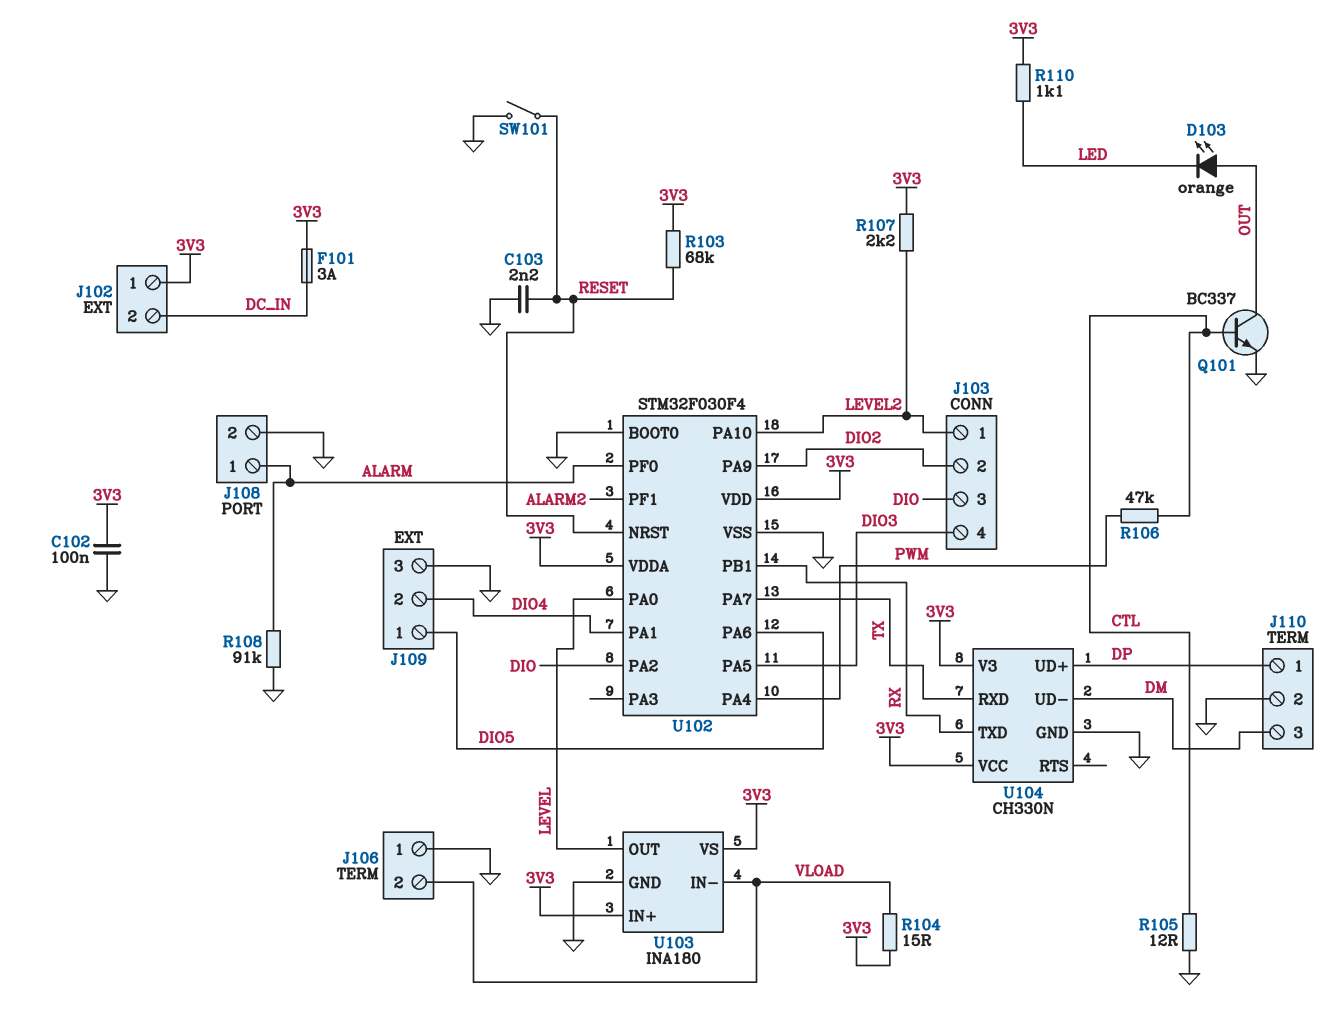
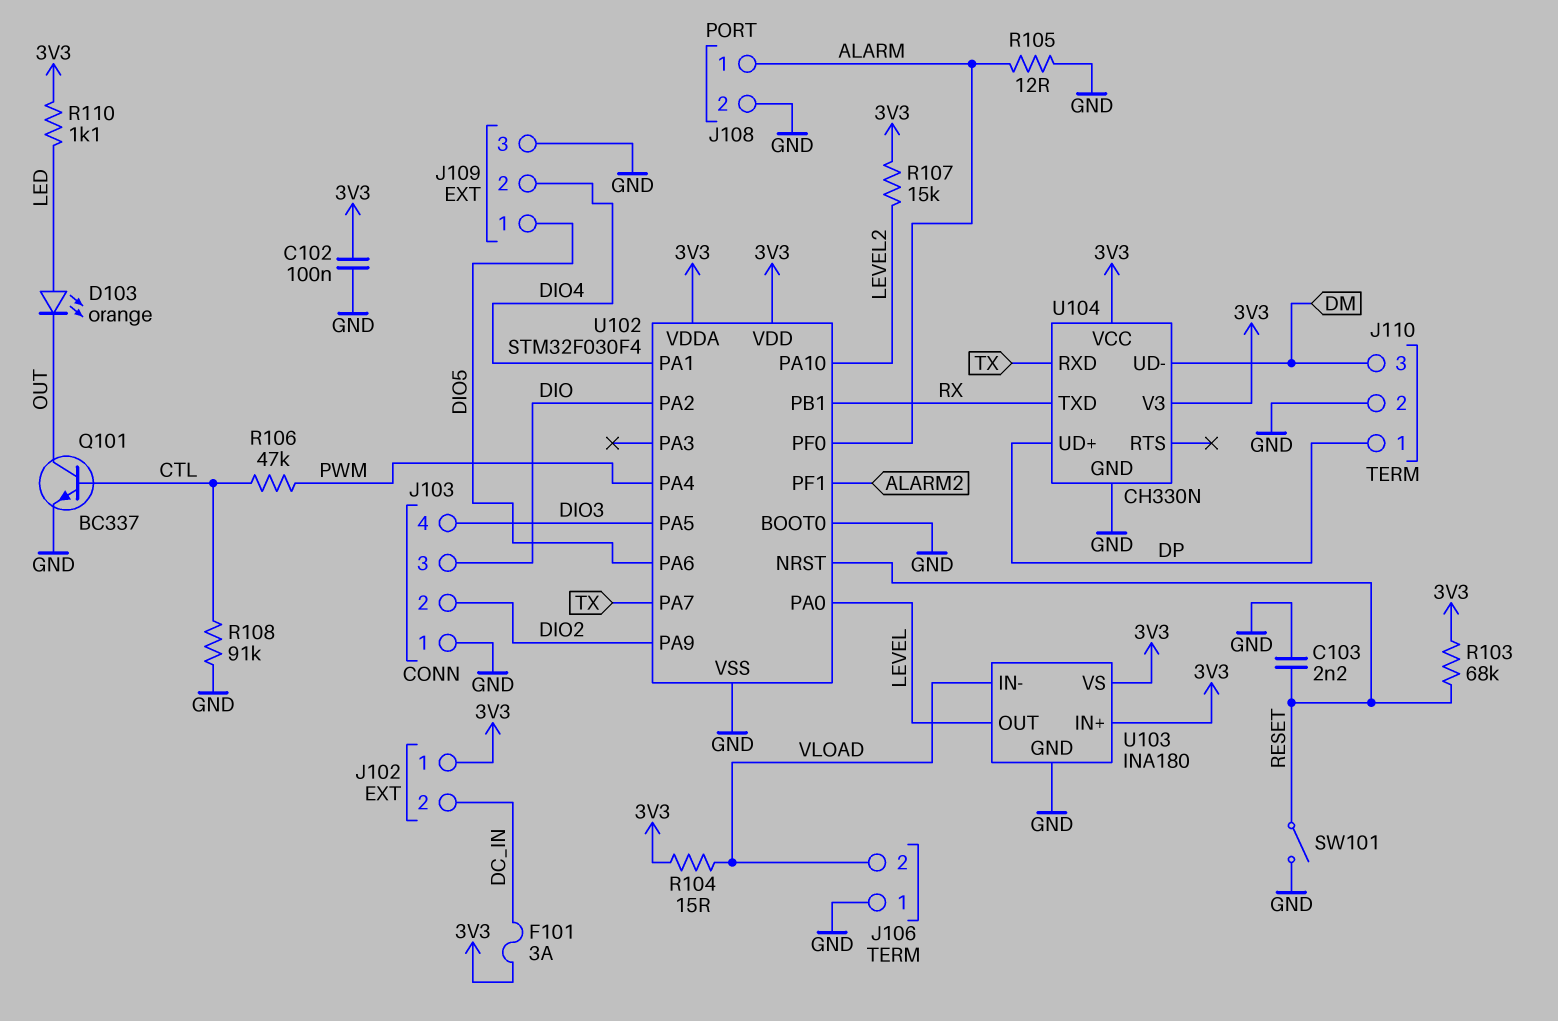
D103: LED orange (A OUT, K LED) -> LED orange (A LED, K OUT)
J103 pin 1: LEVEL2 -> GND
R105: 12 (CTL, GND) -> 12 (ALARM, GND)
R107: 2.2k (3V3, LEVEL2) -> 15k (3V3, LEVEL2)
R108: 91k (ALARM, GND) -> 91k (CTL, GND)

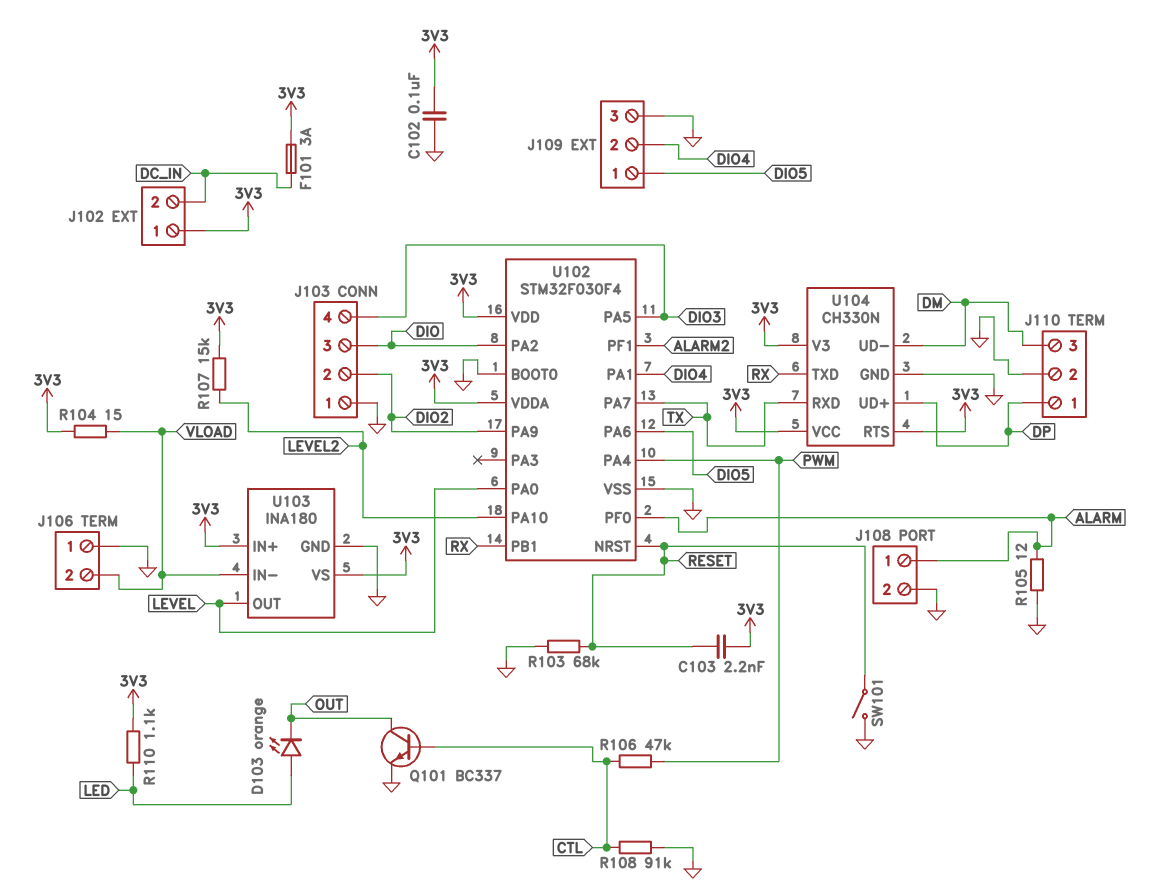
C103: 2.2nF (GND, RESET) -> 2.2nF (3V3, RESET)
R103: 68k (3V3, RESET) -> 68k (GND, RESET)
U104 pin RTS: none -> 3V3

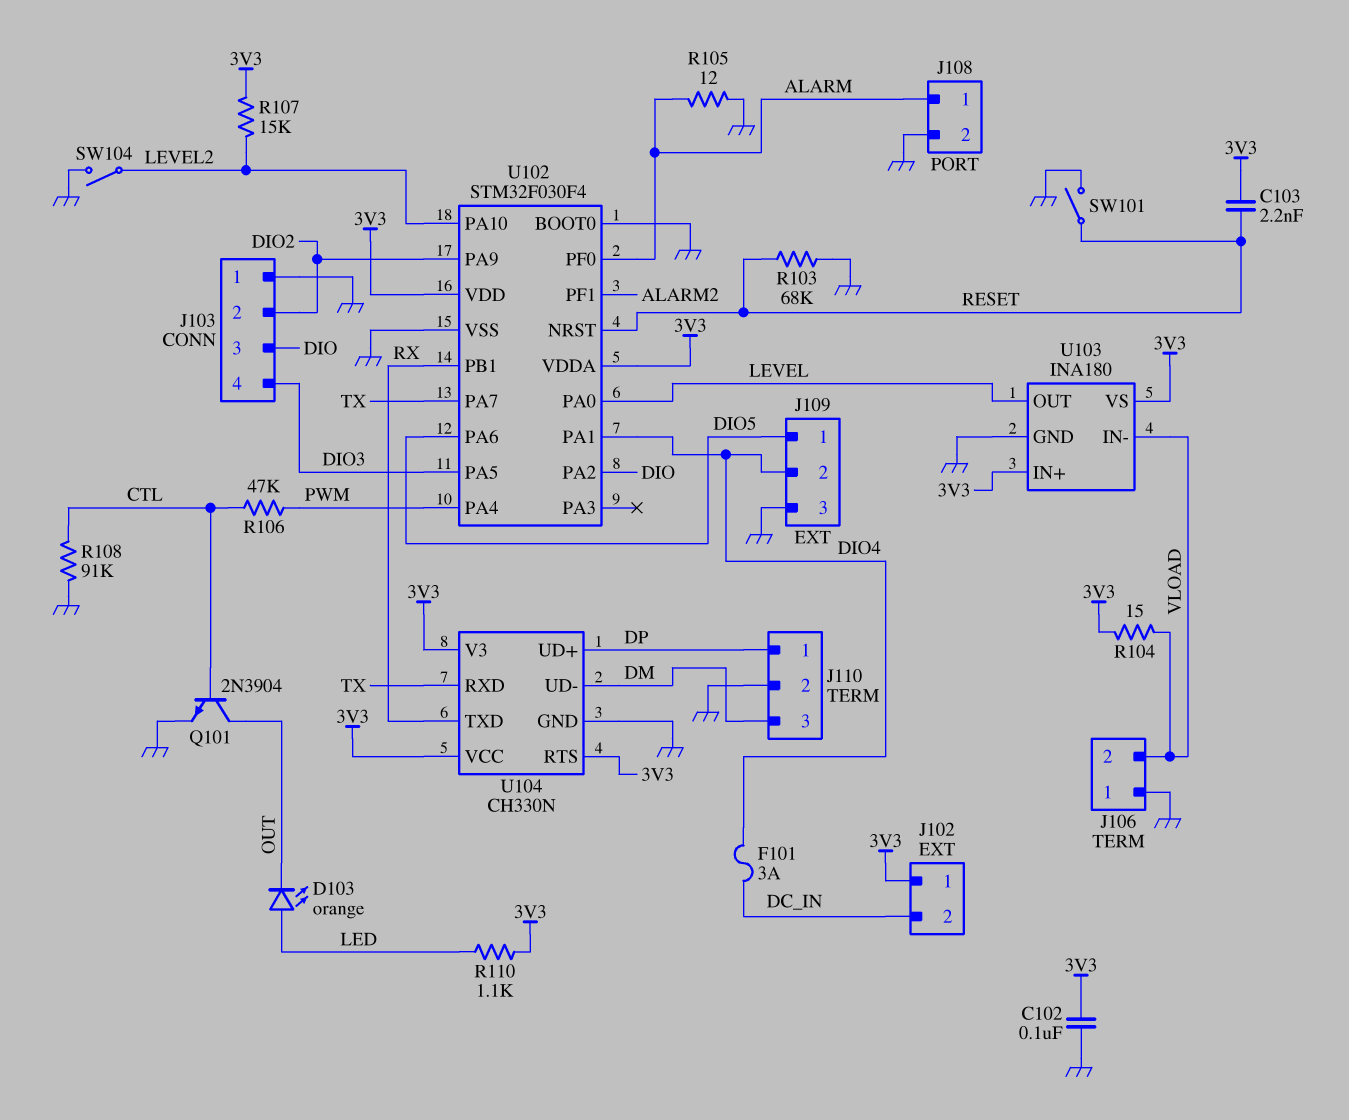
F101: 3A (3V3, DC_IN) -> 3A (DC_IN, DIO4)
Q101: NPN BC337 (B CTL, C OUT, E GND) -> NPN 2N3904 (B CTL, C OUT, E GND)
SW104: none -> switch (GND, LEVEL2)

